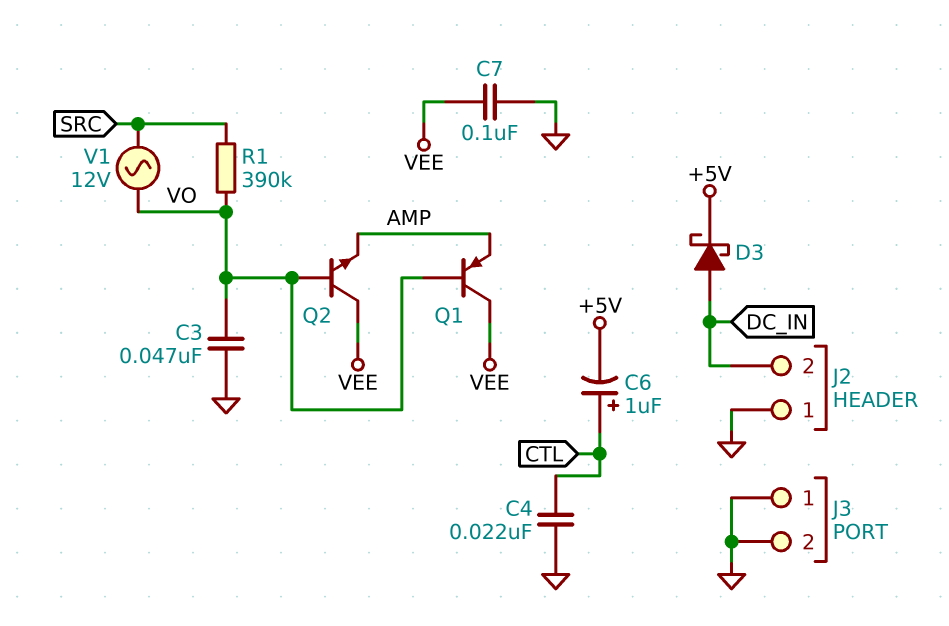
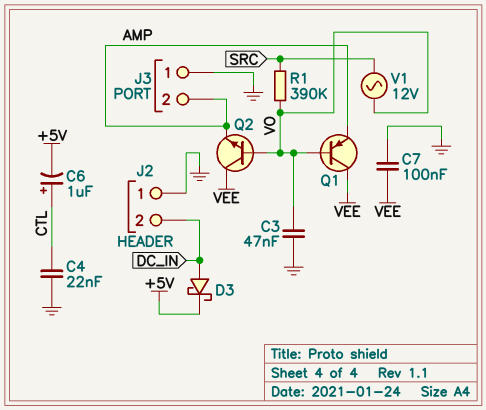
J3 pin 2: GND -> AMP

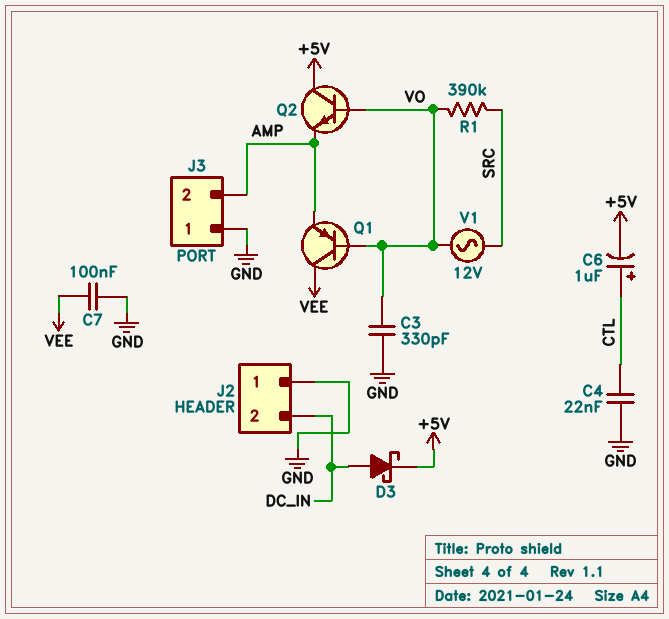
C3: 47nF (GND, VO) -> 330pF (GND, VO)
Q2: NPN (B VO, C VEE, E AMP) -> NPN (B VO, C +5V, E AMP)

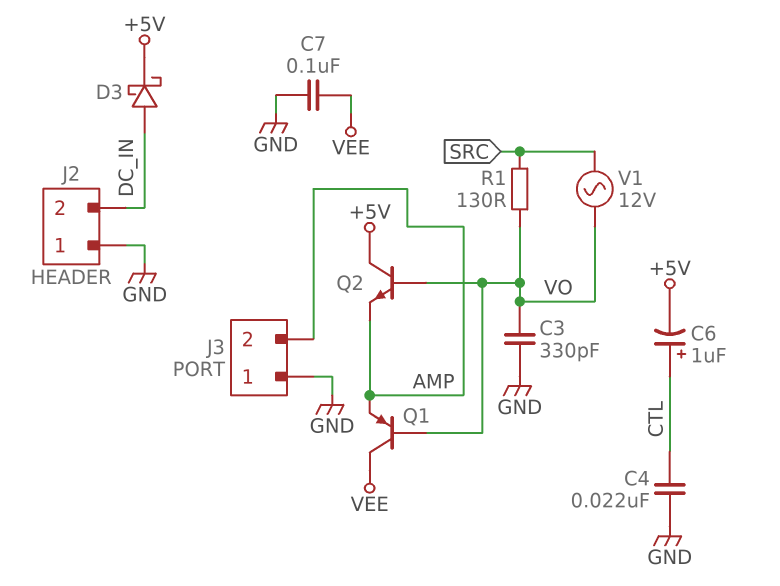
R1: 390k (SRC, VO) -> 130 (SRC, VO)

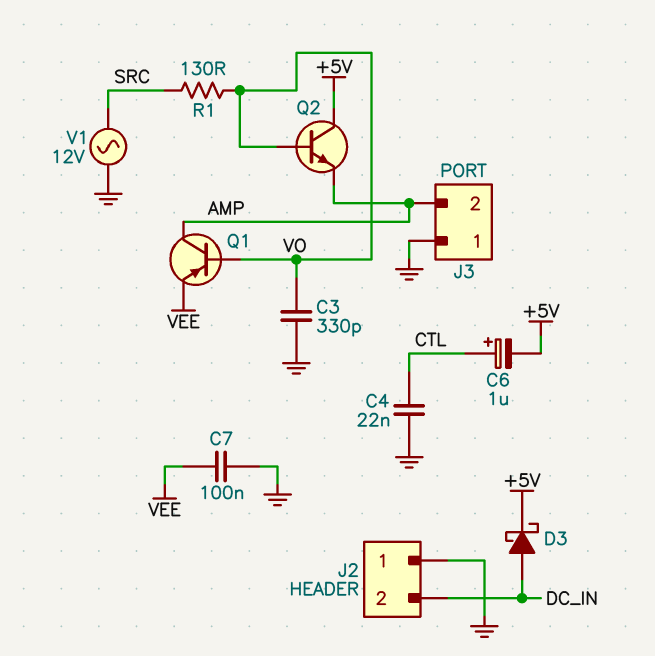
Q1: PNP (B VO, C VEE, E AMP) -> PNP (B VO, C AMP, E VEE)
V1: AC 12V (SRC, VO) -> AC 12V (GND, SRC)

